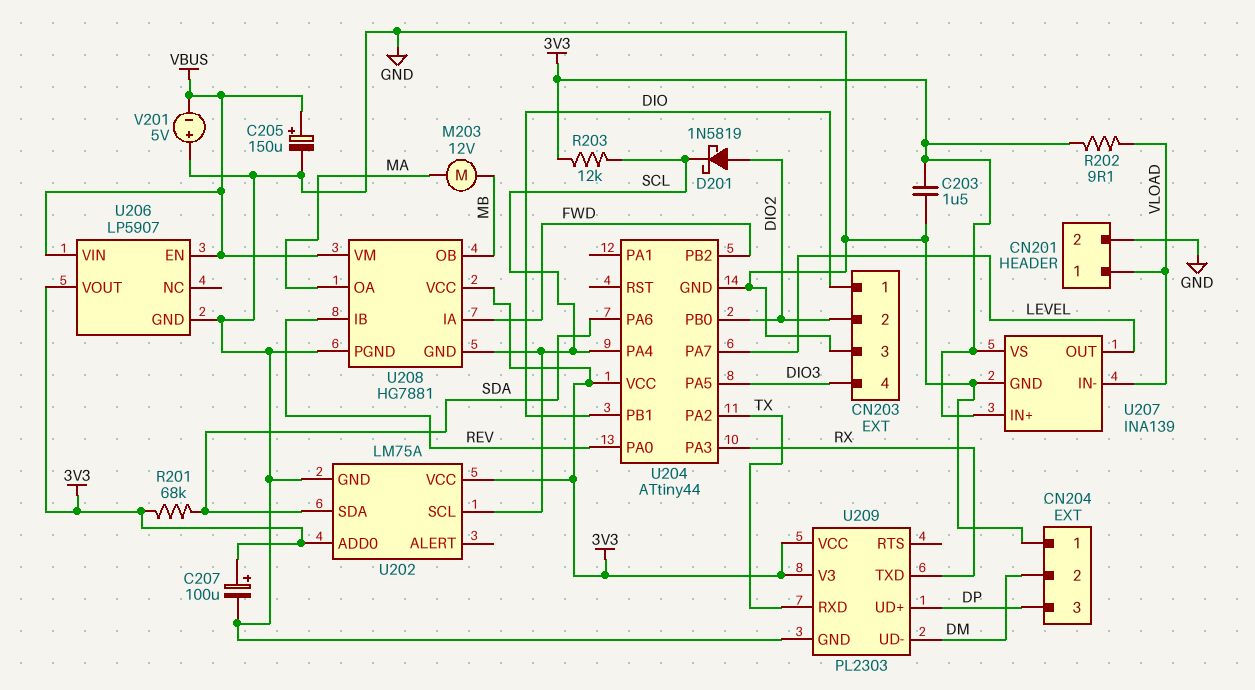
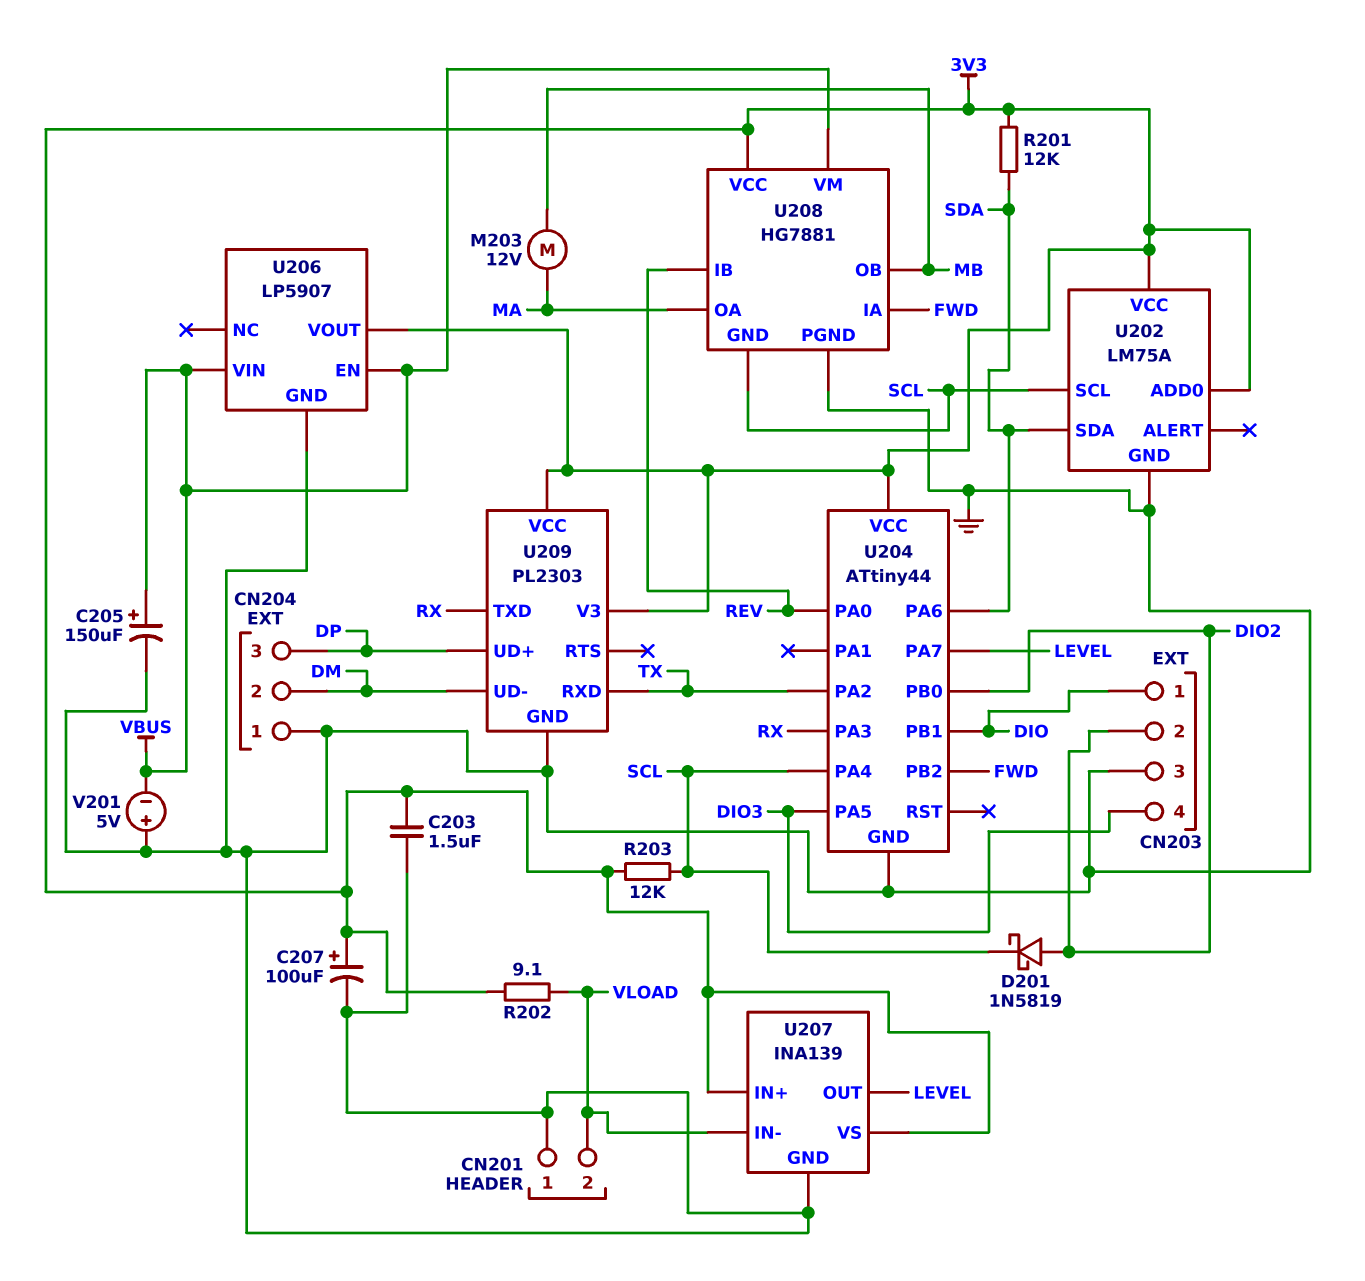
CN201 pin 1: VLOAD -> GND
CN201 pin 2: GND -> VLOAD
R201: 68k (3V3, SDA) -> 12k (3V3, SDA)

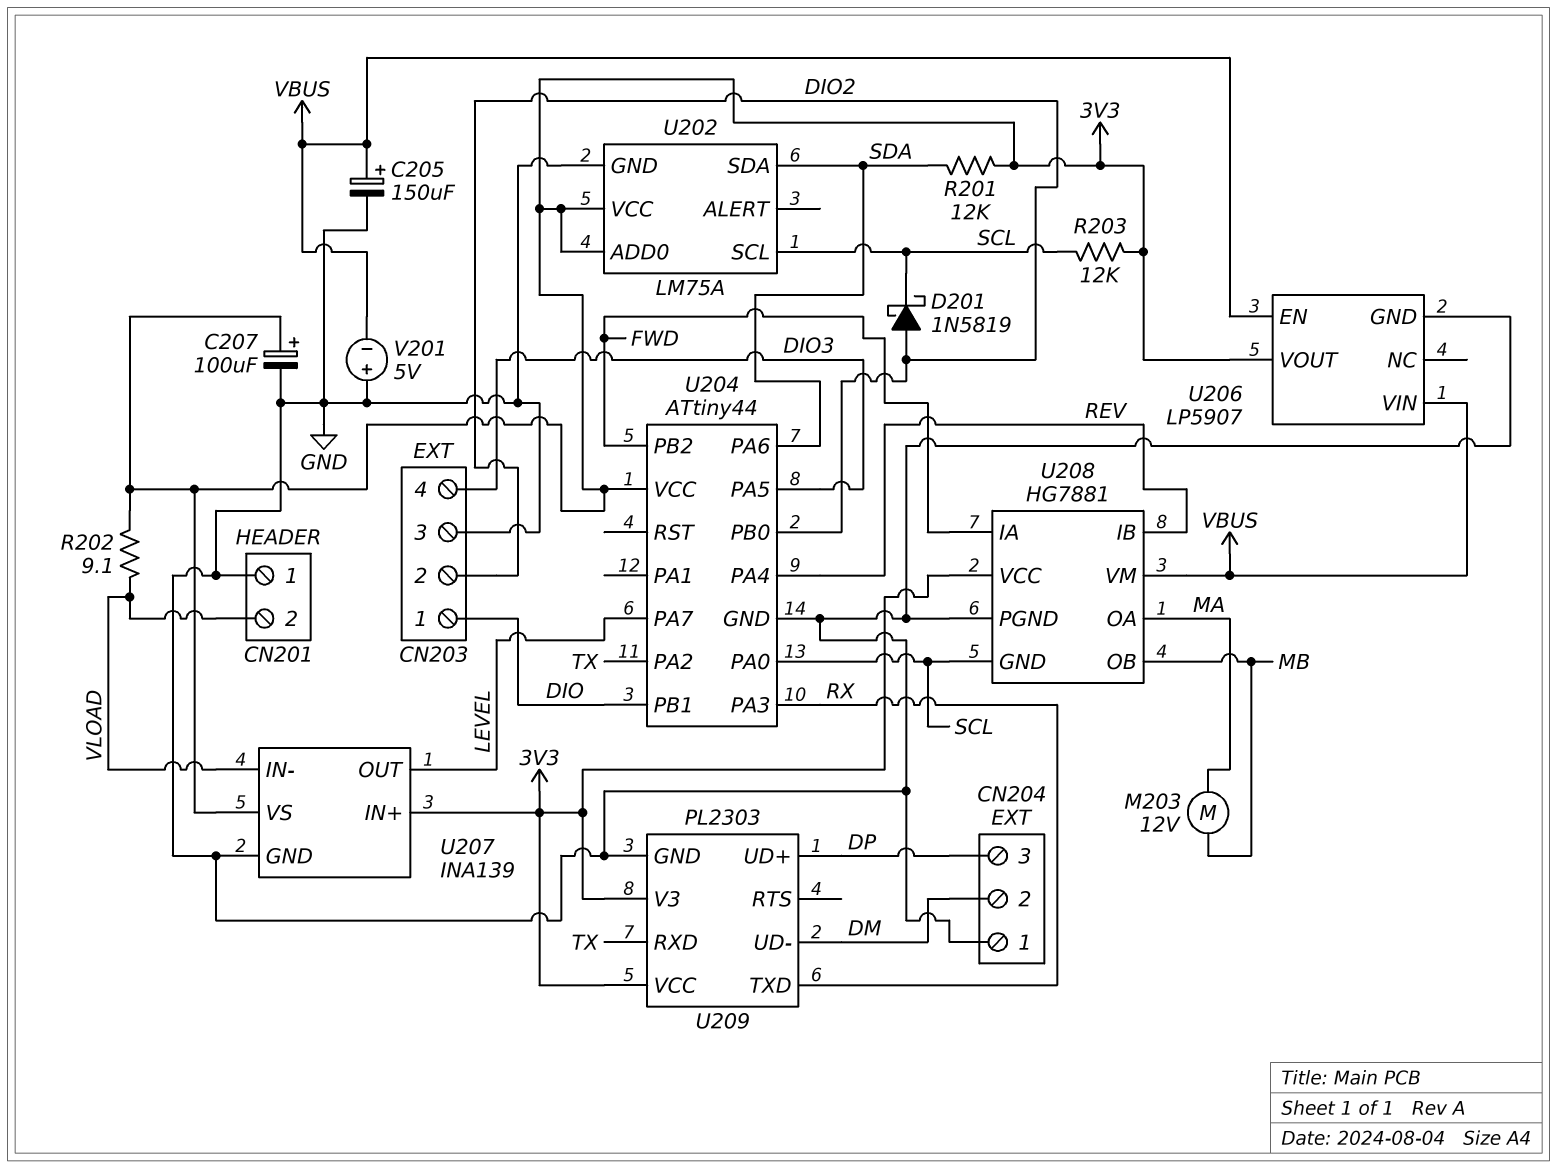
C203: 1.5uF (3V3, GND) -> none
U204 pin PA0: REV -> SCL
U204 pin PA4: SCL -> REV

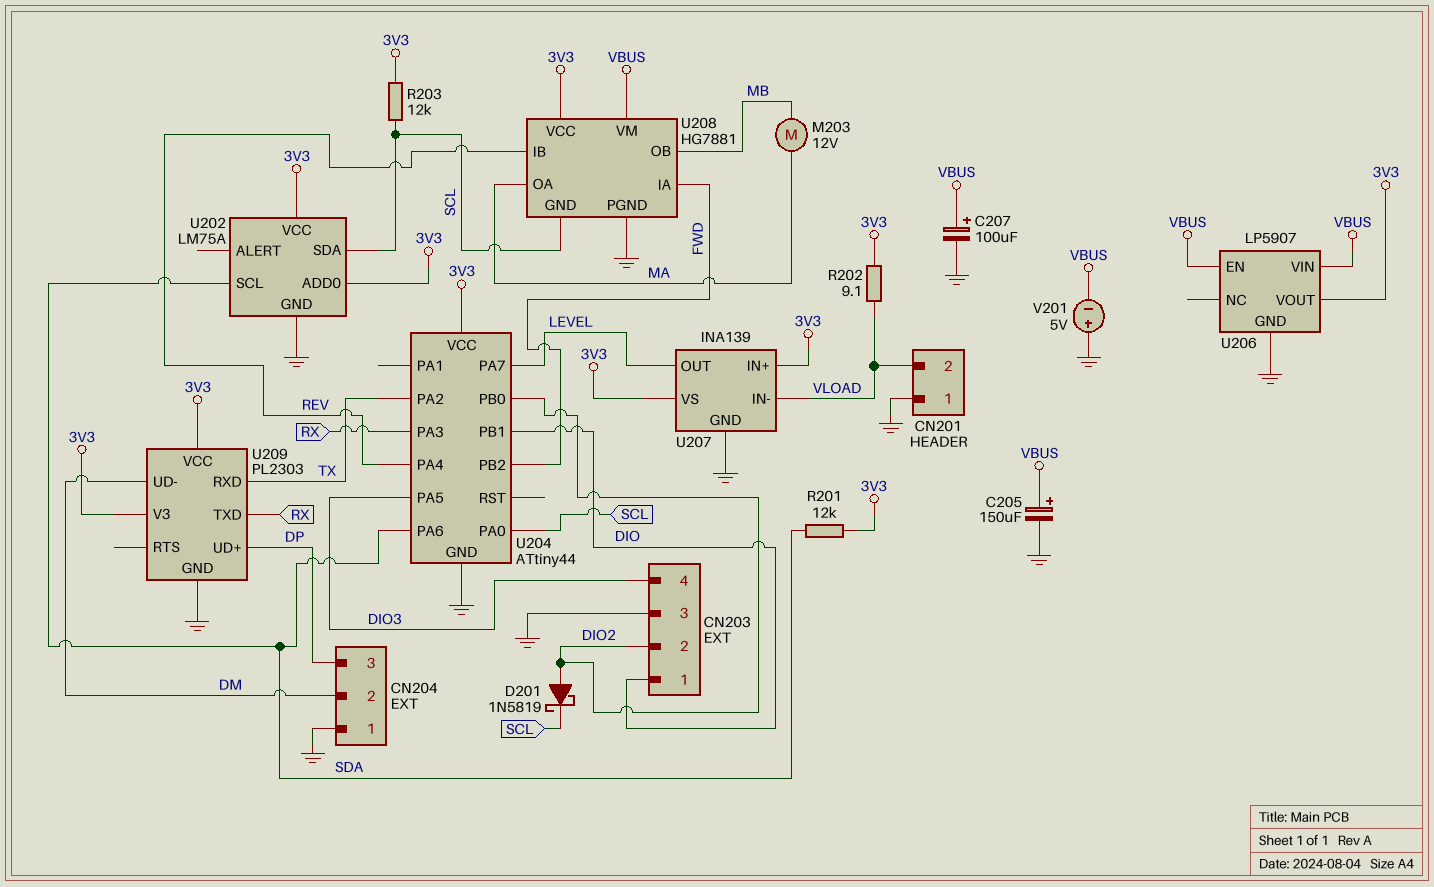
C207: 100uF (plus 3V3, minus GND) -> 100uF (plus VBUS, minus GND)
U202 pin SCL: SCL -> SDA
U202 pin SDA: SDA -> SCL

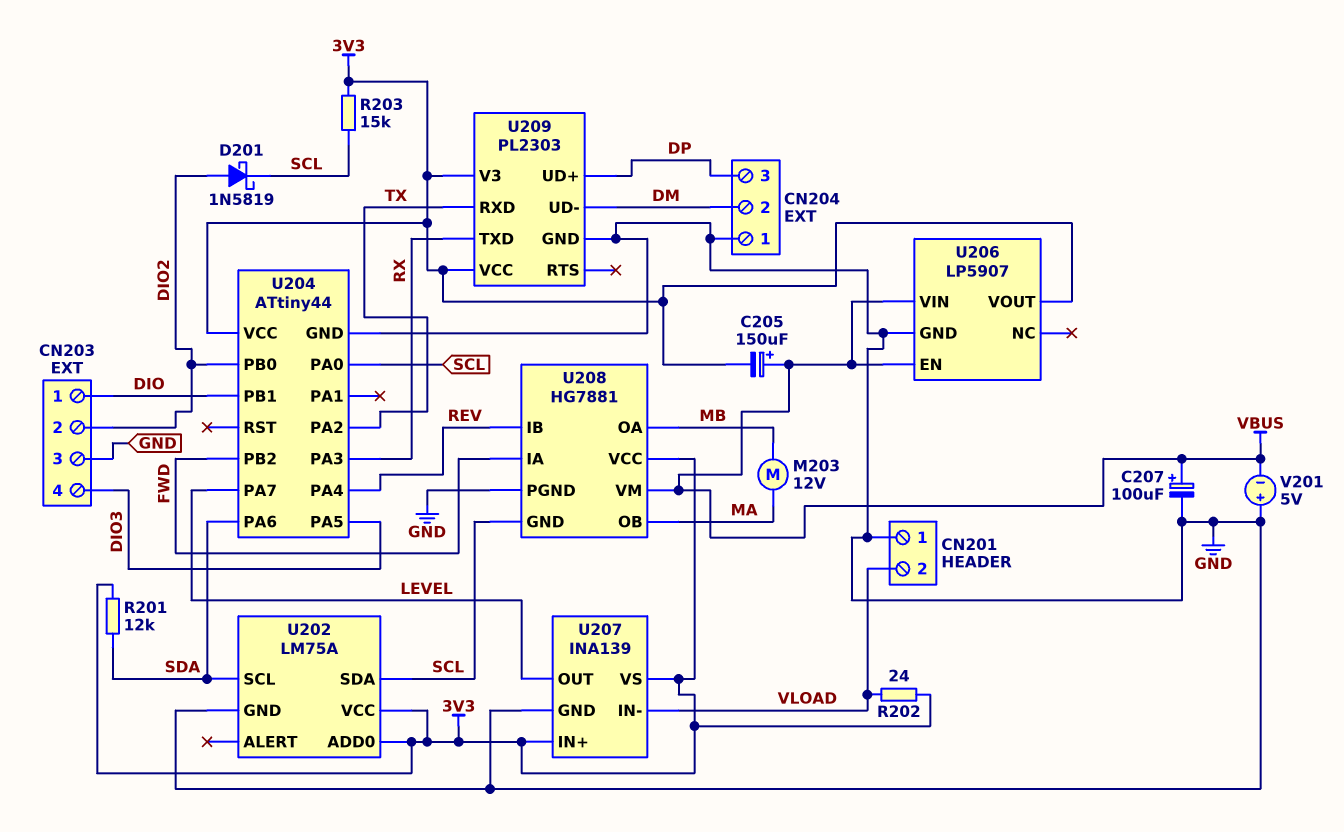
C205: 150uF (plus VBUS, minus GND) -> 150uF (plus VBUS, minus 3V3)
R202: 9.1 (3V3, VLOAD) -> 24 (3V3, VLOAD)
R203: 12k (3V3, SCL) -> 15k (3V3, SCL)
U208 pin OA: MA -> MB
U208 pin OB: MB -> MA

